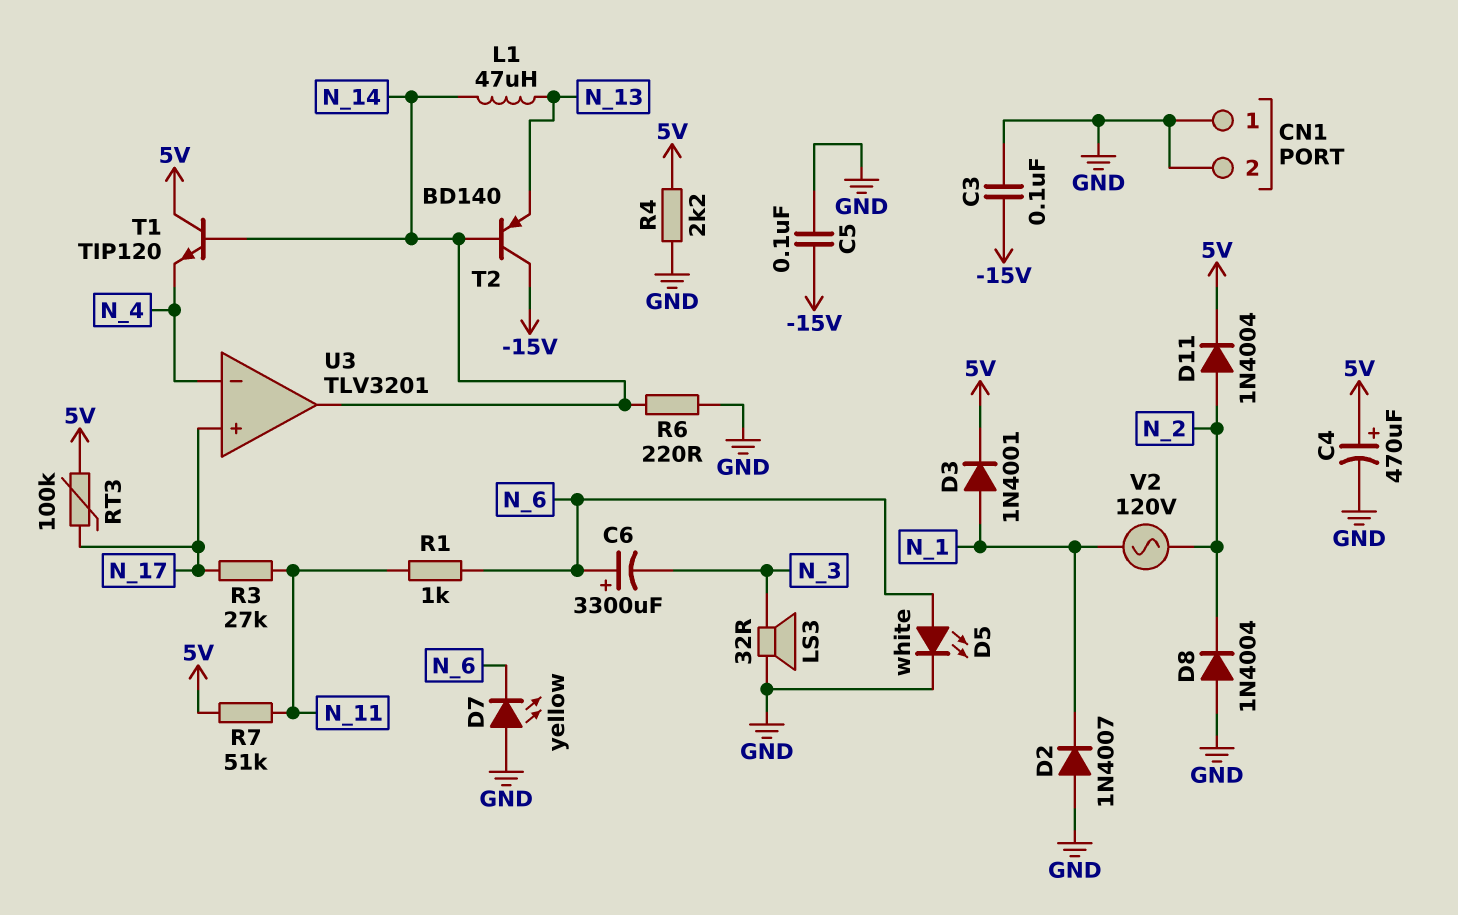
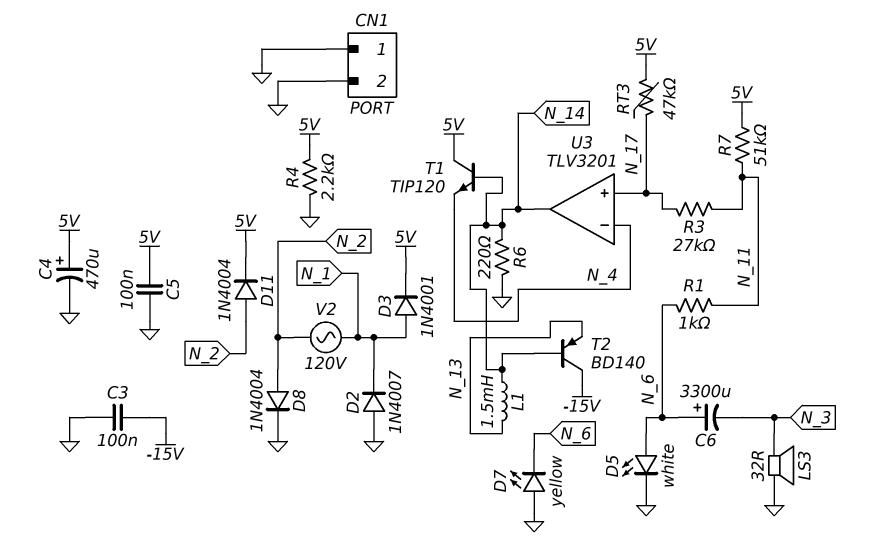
C5: 100nF (-15V, GND) -> 100nF (5V, GND)
D8: diode 1N4004 (A GND, K N_2) -> diode 1N4004 (A N_2, K GND)
L1: 47uH (N_13, N_14) -> 1.5mH (N_13, N_14)
RT3: 100k (5V, N_17) -> 47k (5V, N_17)

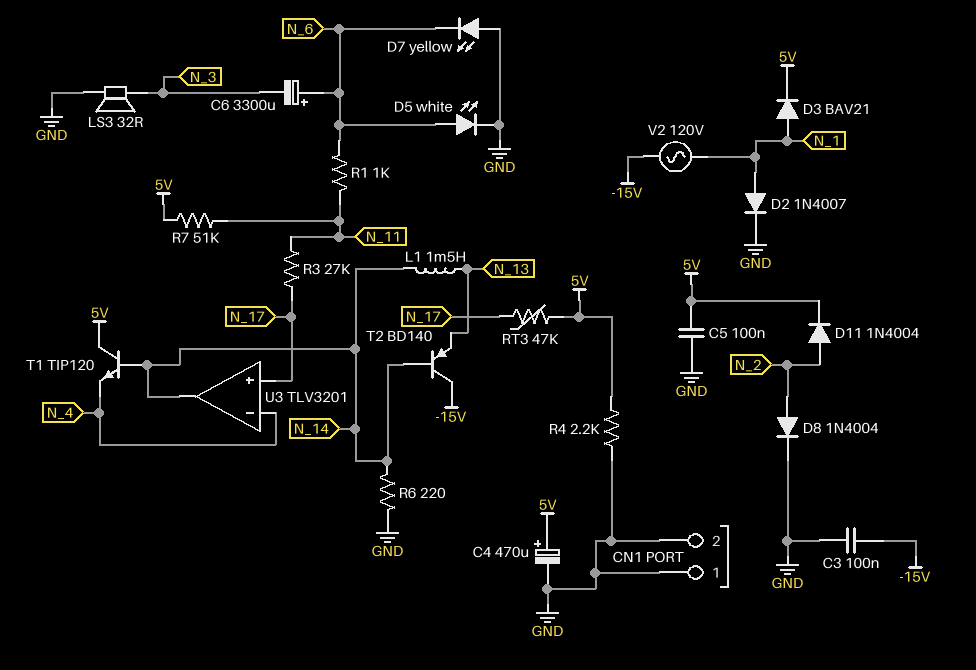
D2: diode 1N4007 (A GND, K N_1) -> diode 1N4007 (A N_1, K GND)
D3: diode 1N4001 (A N_1, K 5V) -> diode BAV21 (A N_1, K 5V)
V2: AC 120V (N_1, N_2) -> AC 120V (-15V, N_1)

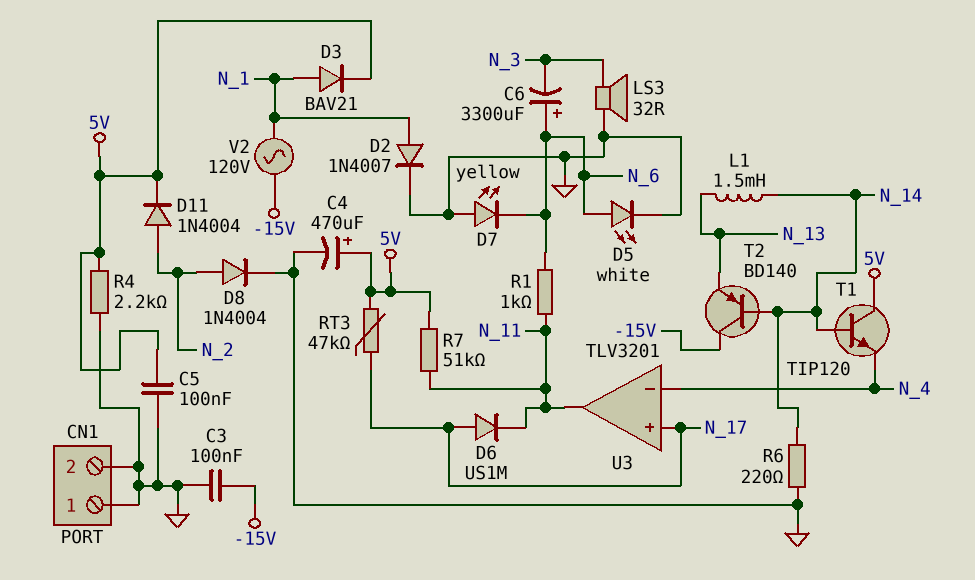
D6: none -> diode US1M (A N_17, K N_11)
R3: 27k (N_11, N_17) -> none
U3 pin out: N_14 -> N_11

